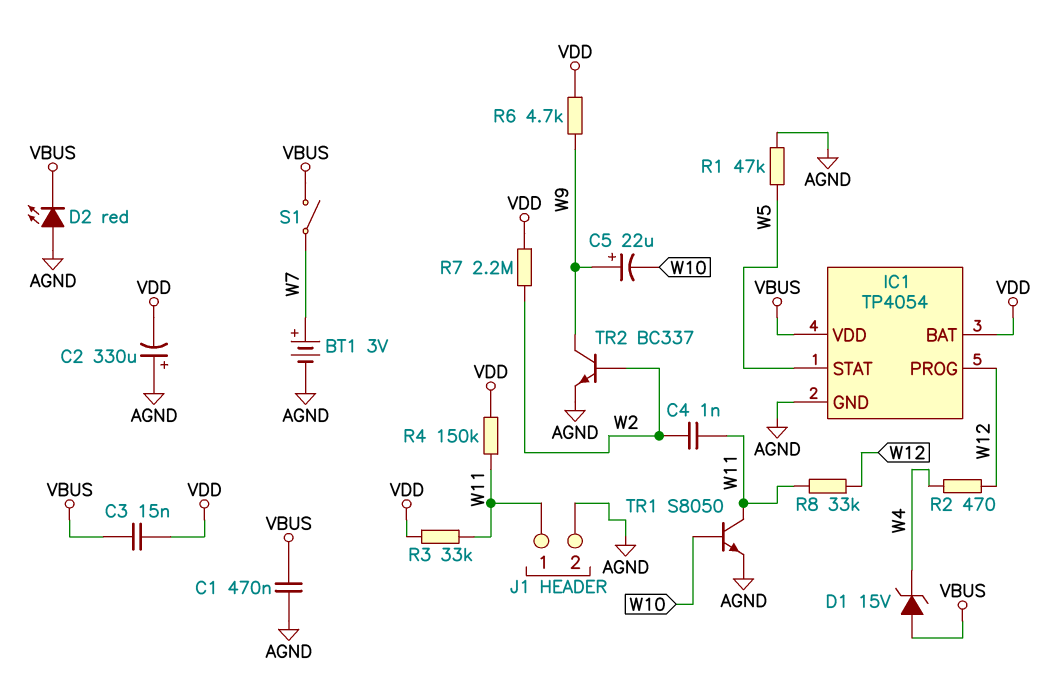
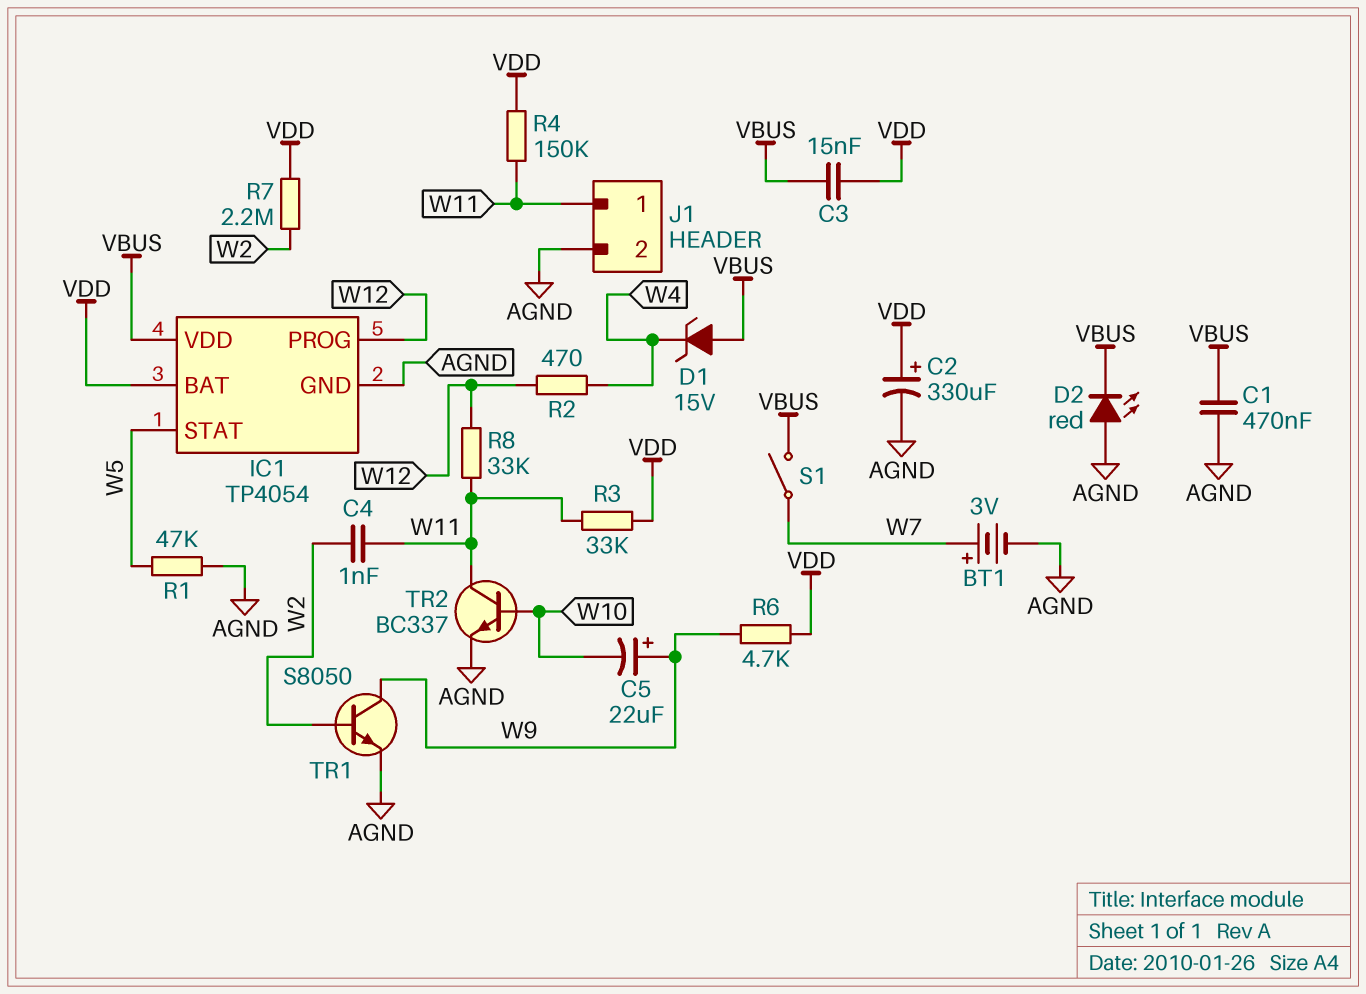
C2: 330uF (plus AGND, minus VDD) -> 330uF (plus VDD, minus AGND)
TR1: NPN S8050 (B W10, C W11, E AGND) -> NPN S8050 (B W2, C W9, E AGND)
TR2: NPN BC337 (B W2, C W9, E AGND) -> NPN BC337 (B W10, C W11, E AGND)

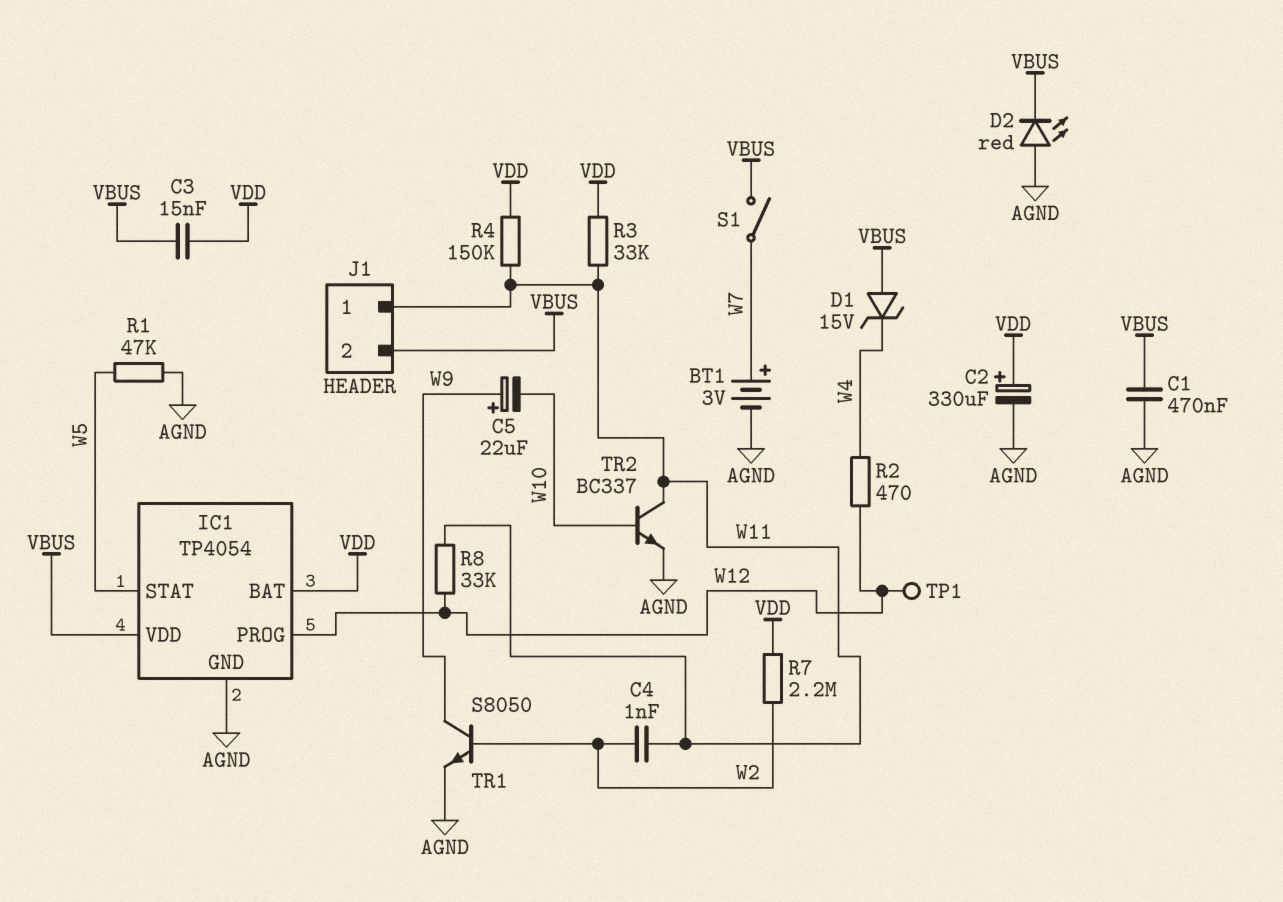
J1 pin 2: AGND -> VBUS
R6: 4.7k (VDD, W9) -> none
TP1: none -> test point (W12)

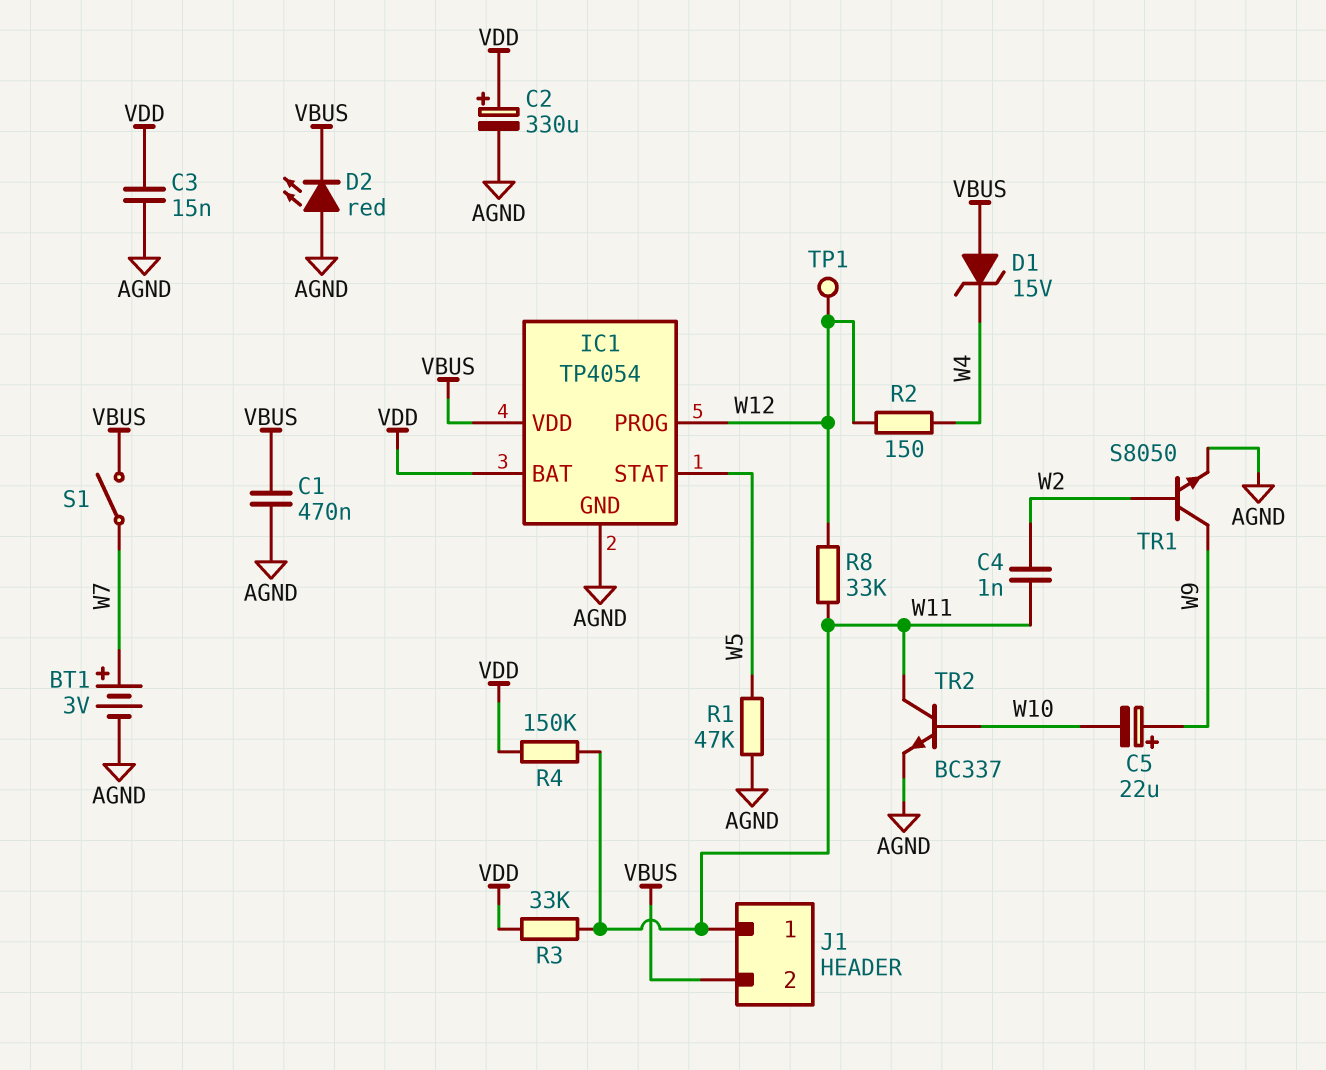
C3: 15nF (VBUS, VDD) -> 15nF (AGND, VDD)
R2: 470 (W4, W12) -> 150 (W4, W12)
R7: 2.2M (VDD, W2) -> none

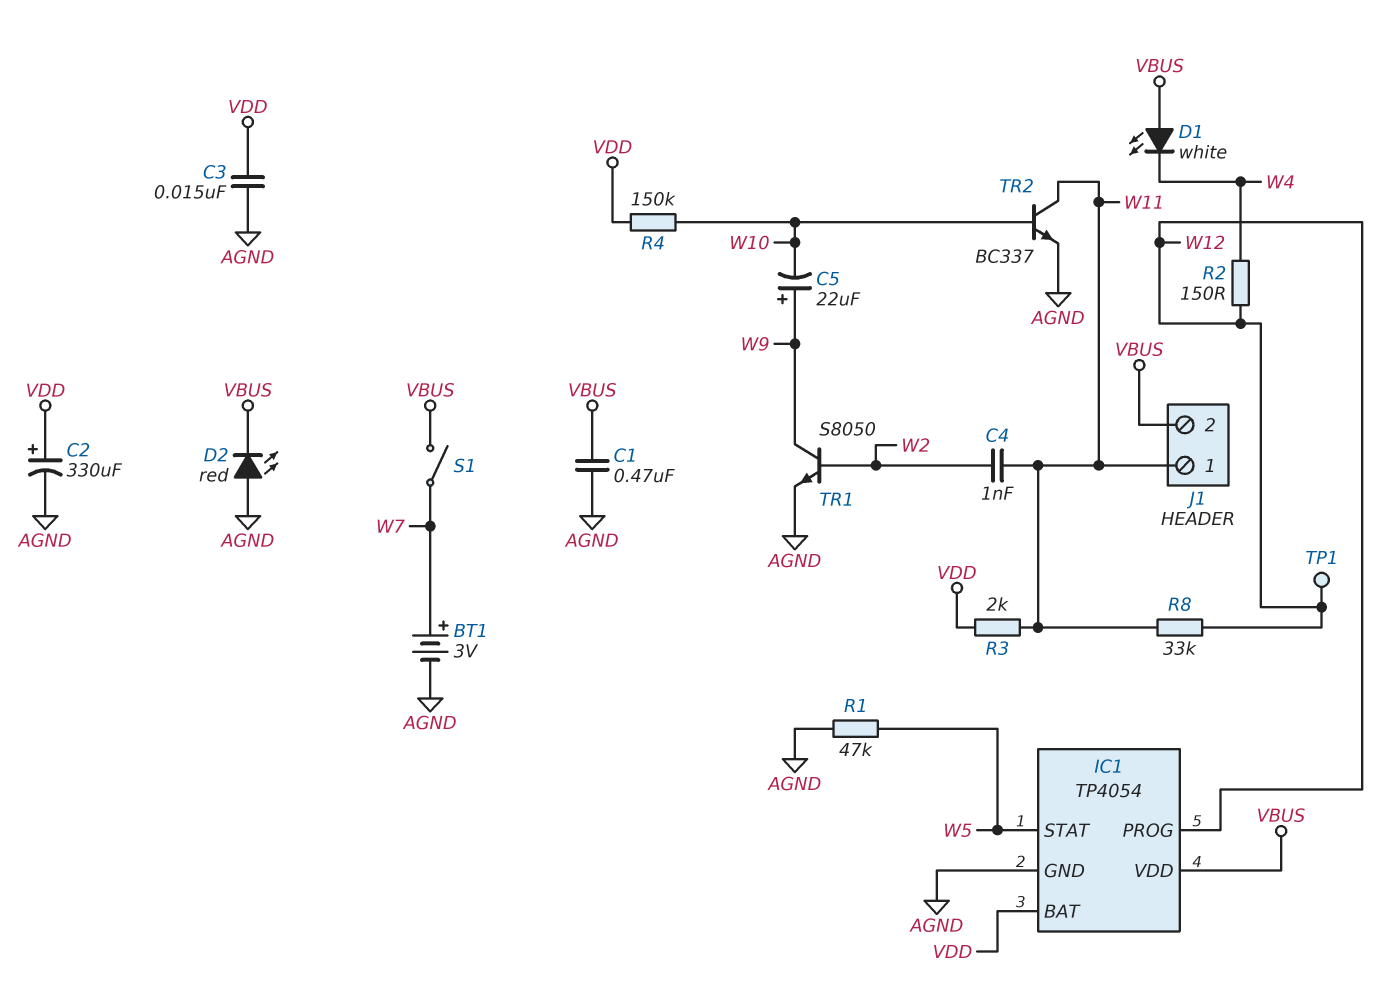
D1: zener 15V (A VBUS, K W4) -> LED white (A VBUS, K W4)
R3: 33k (VDD, W11) -> 2k (VDD, W11)
R4: 150k (VDD, W11) -> 150k (VDD, W10)

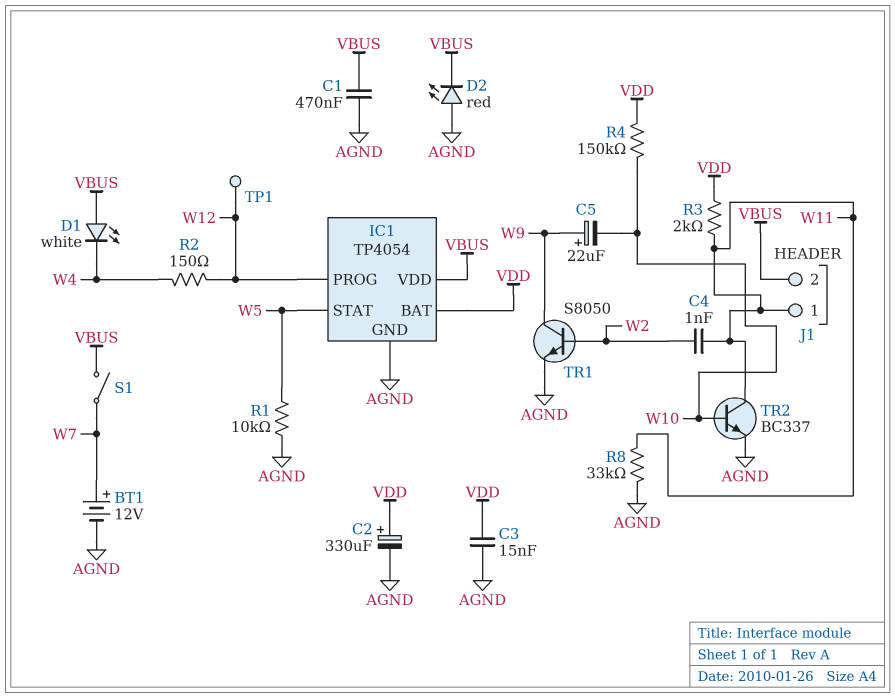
BT1: 3V (plus W7, minus AGND) -> 12V (plus W7, minus AGND)
R1: 47k (AGND, W5) -> 10k (AGND, W5)
R8: 33k (W11, W12) -> 33k (AGND, W11)

